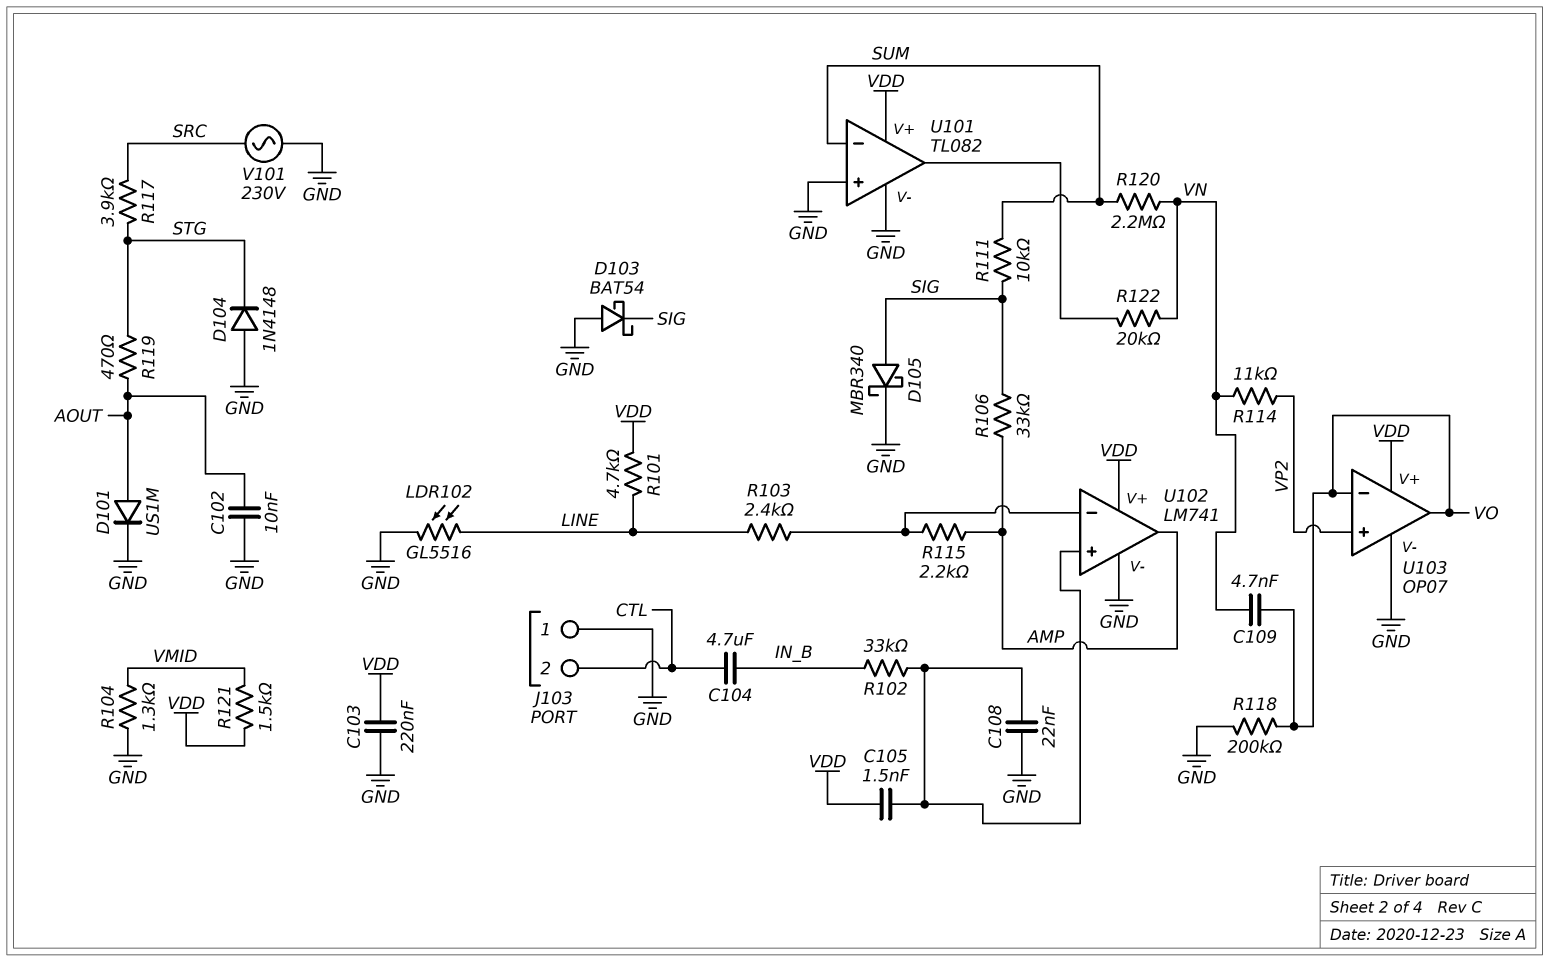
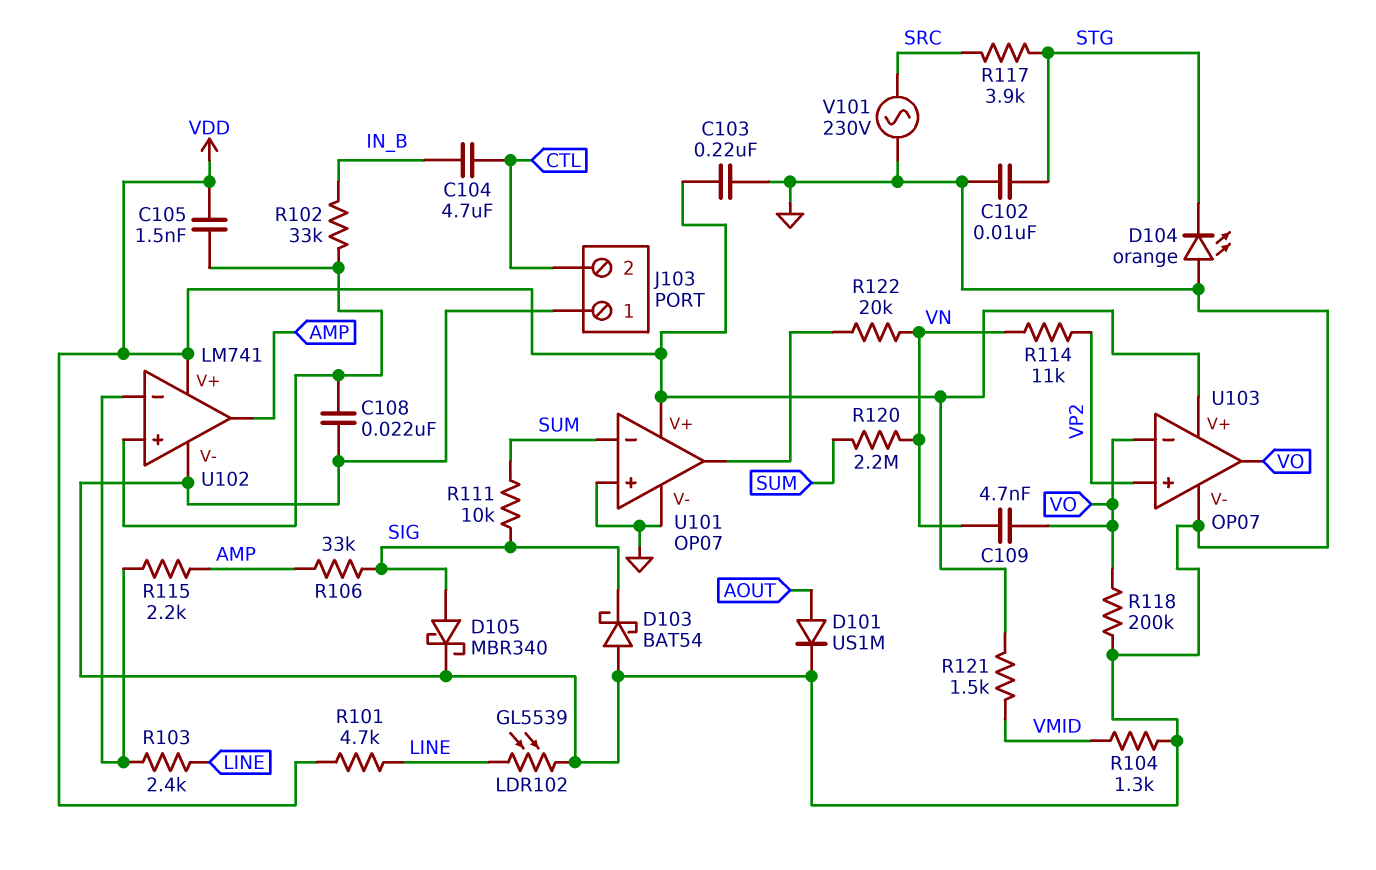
C102: 10nF (AOUT, GND) -> 10nF (GND, STG)
D104: diode 1N4148 (A GND, K STG) -> LED orange (A GND, K STG)
LDR102: GL5516 (GND, LINE) -> GL5539 (GND, LINE)
R119: 470 (AOUT, STG) -> none
U101: TL082 -> OP07

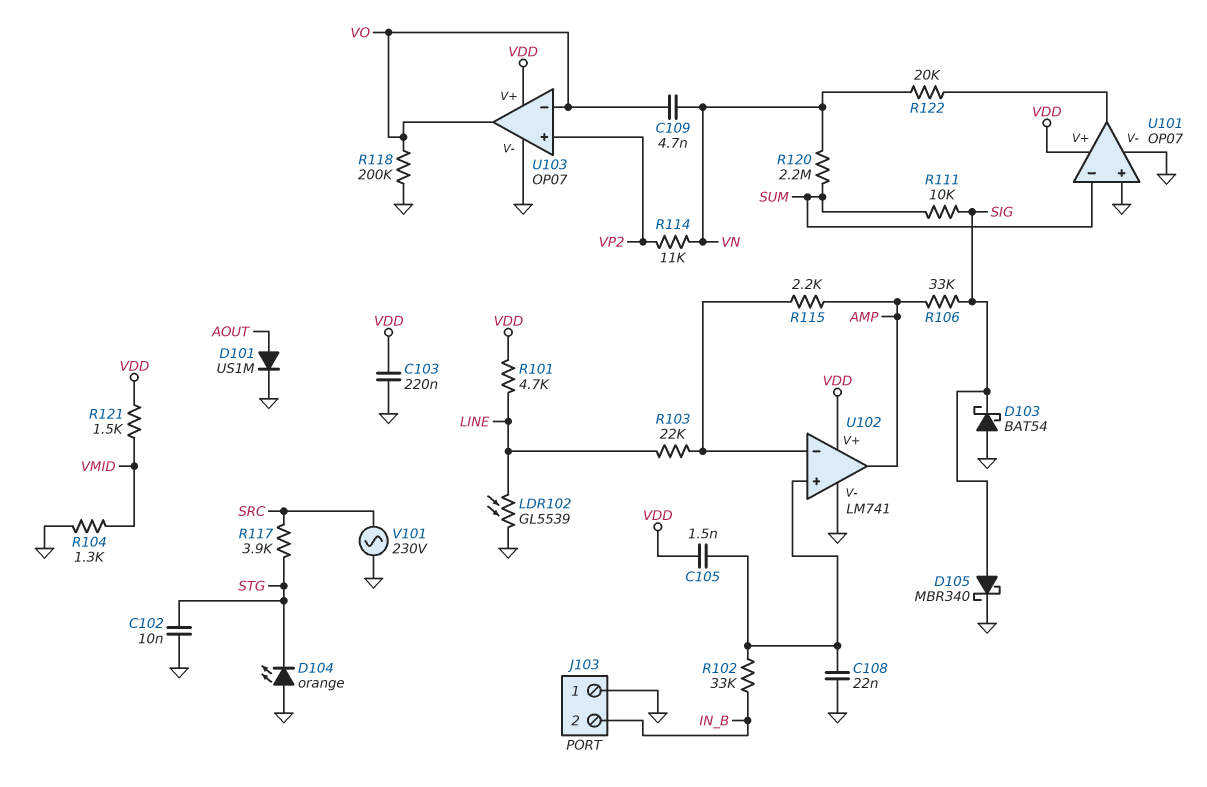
C104: 4.7uF (CTL, IN_B) -> none
J103 pin 2: CTL -> IN_B
R103: 2.4k (LINE, U102/in-) -> 22k (LINE, U102/in-)

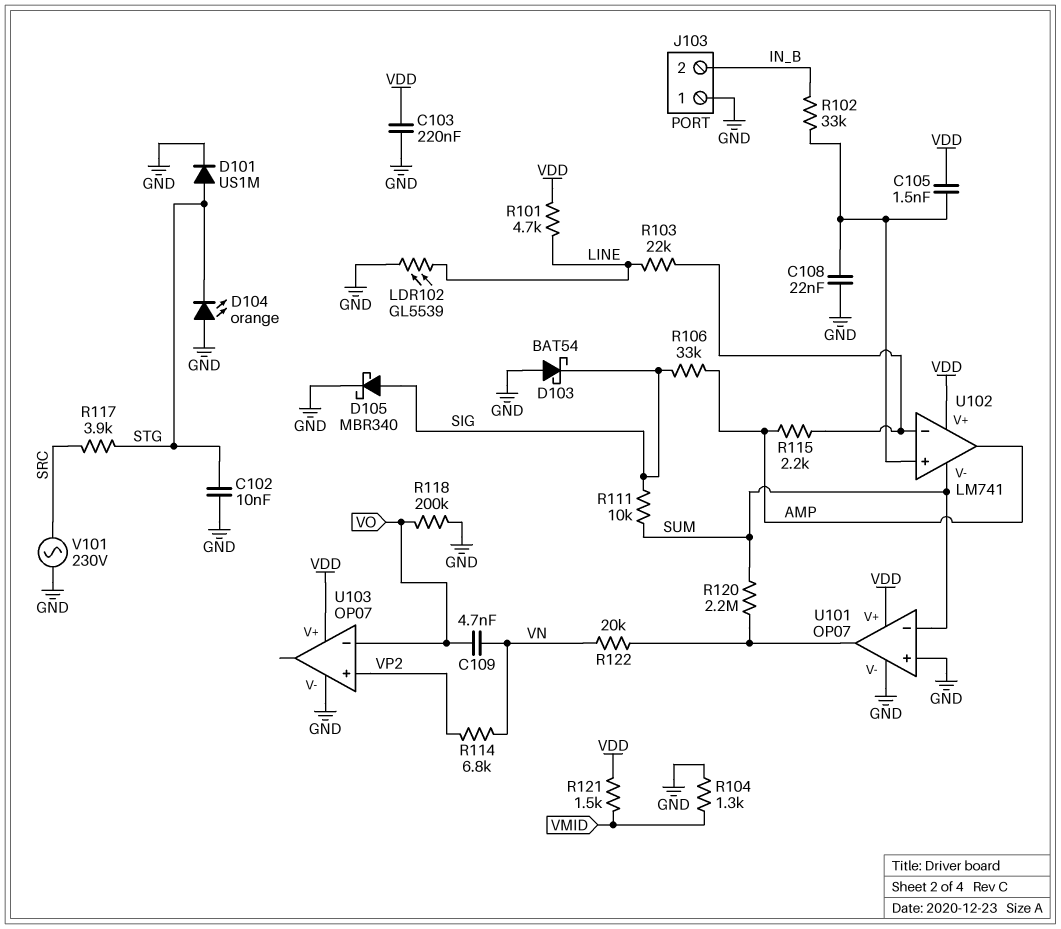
D101: diode US1M (A AOUT, K GND) -> diode US1M (A STG, K GND)
R114: 11k (VN, VP2) -> 6.8k (VN, VP2)
R120: 2.2M (SUM, VN) -> 2.2M (SUM, U101/out)
U102 pin V-: GND -> SUM
U103 pin out: VO -> none

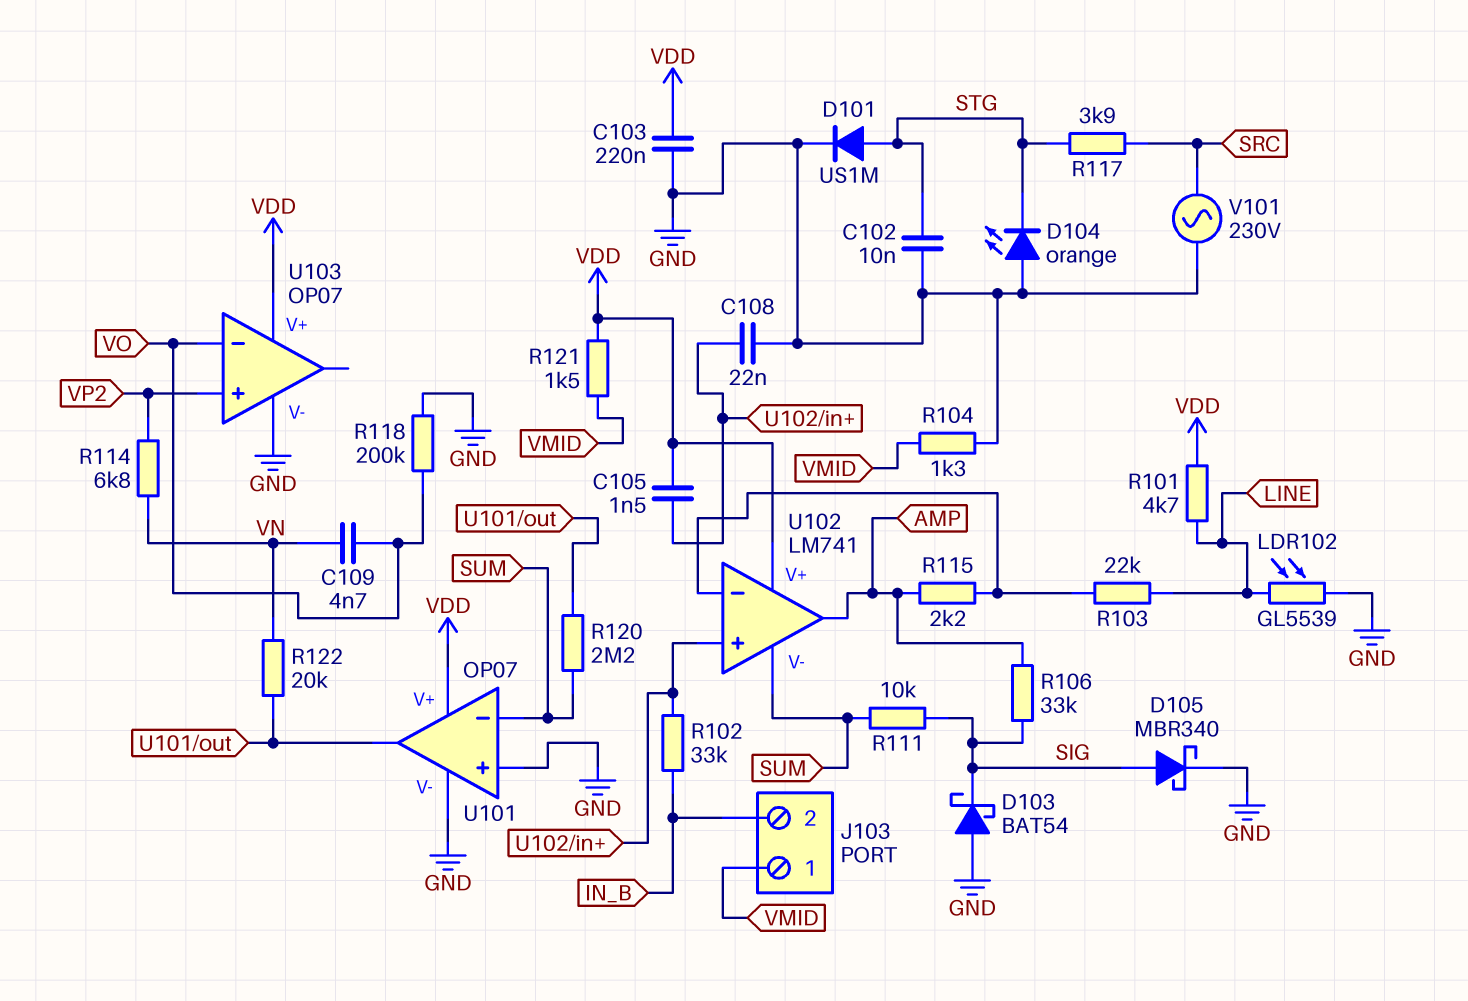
J103 pin 1: GND -> VMID

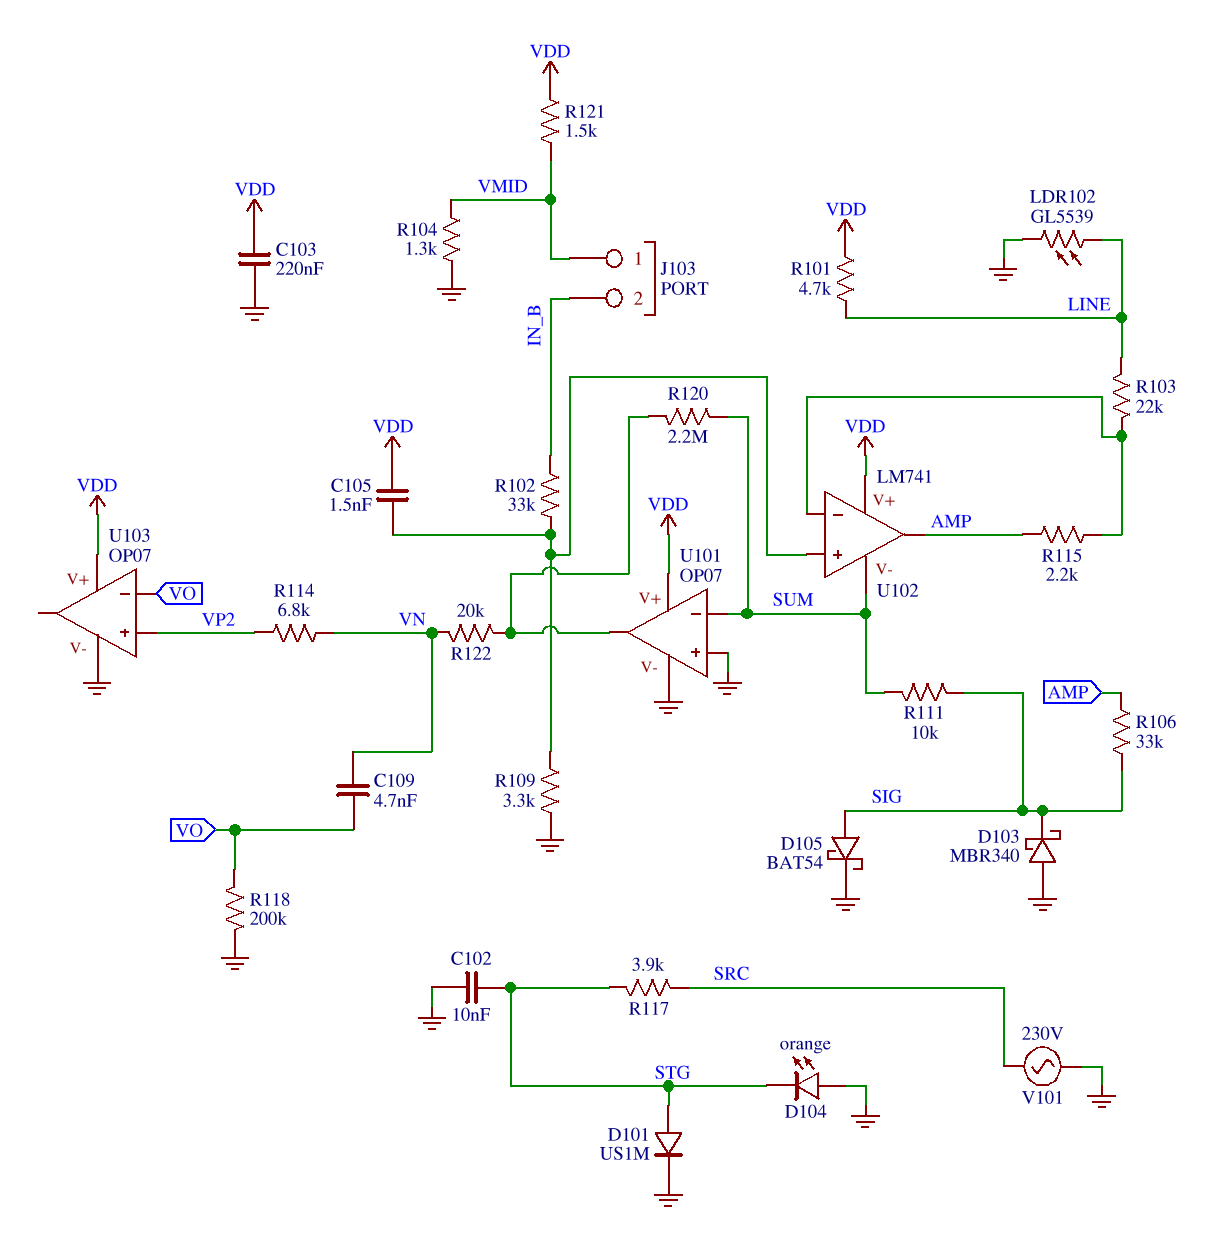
C108: 22nF (GND, U102/in+) -> none
D103: schottky BAT54 (A GND, K SIG) -> schottky MBR340 (A GND, K SIG)
D105: schottky MBR340 (A SIG, K GND) -> schottky BAT54 (A SIG, K GND)
R109: none -> 3.3k (GND, U102/in+)

